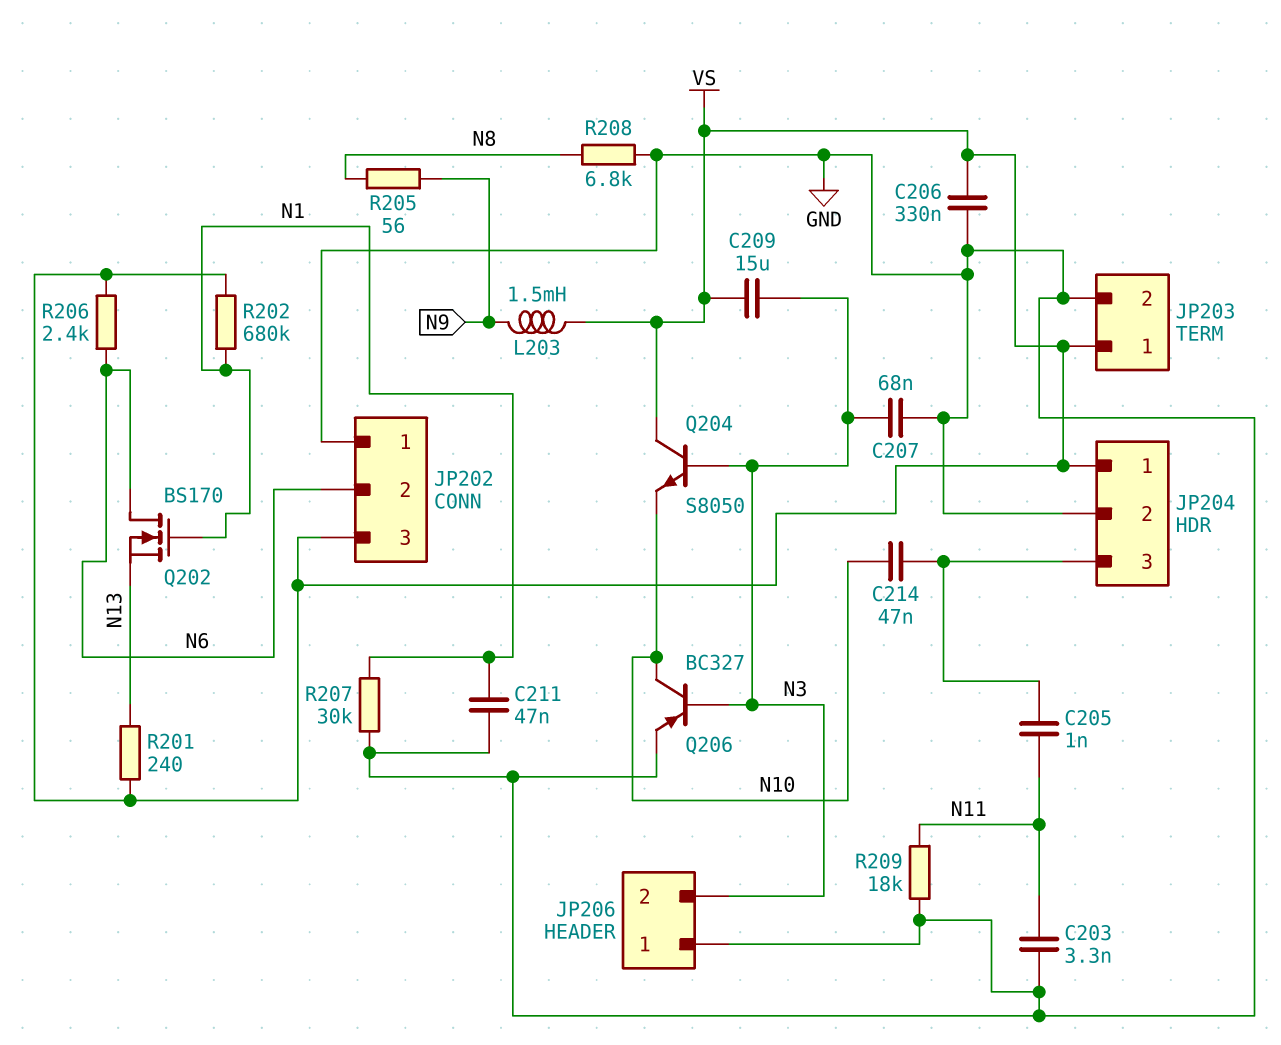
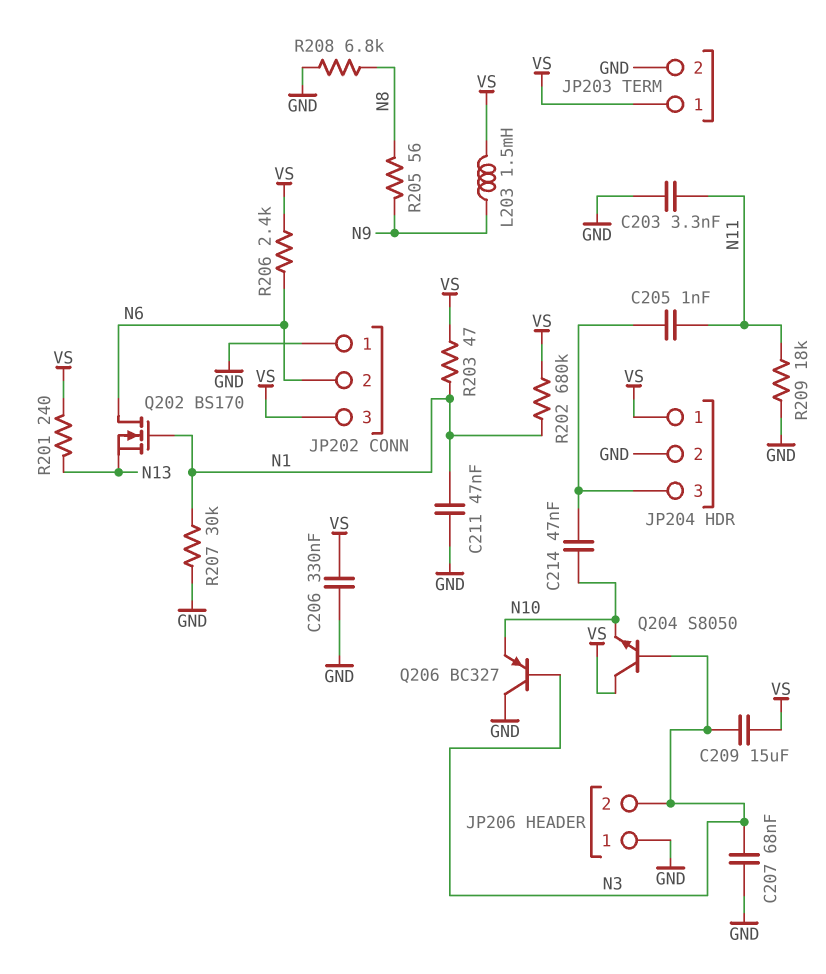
Q206: PNP BC327 (B N3, C N10, E GND) -> PNP BC327 (B N3, C GND, E N10)
R203: none -> 47 (N1, VS)

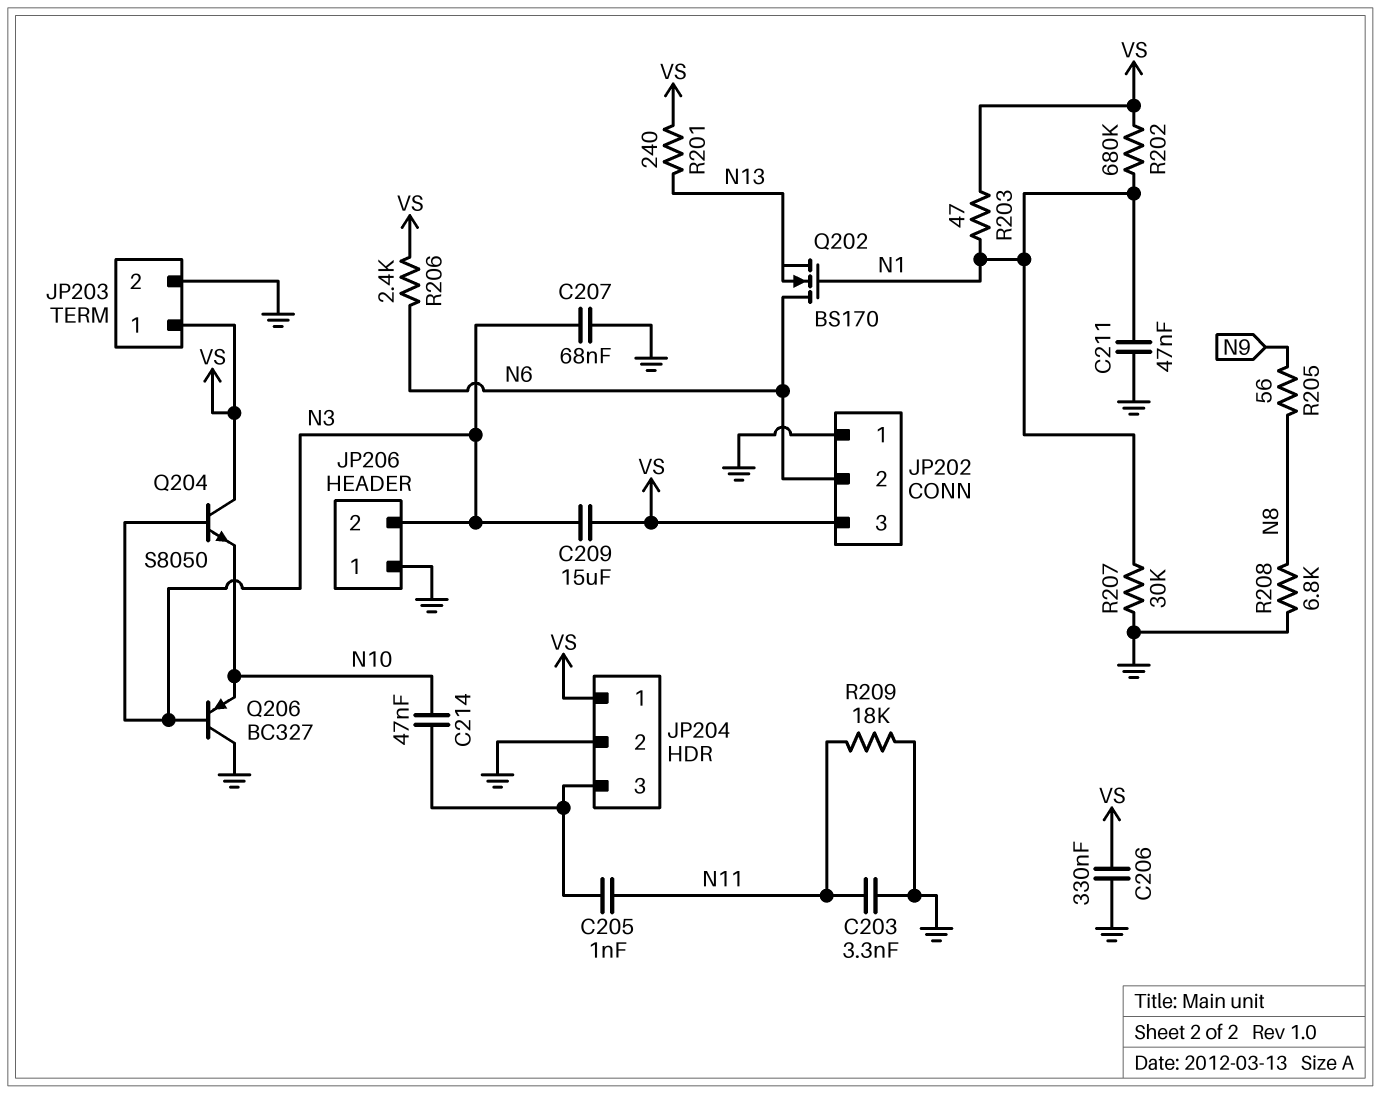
L203: 1.5mH (N9, VS) -> none

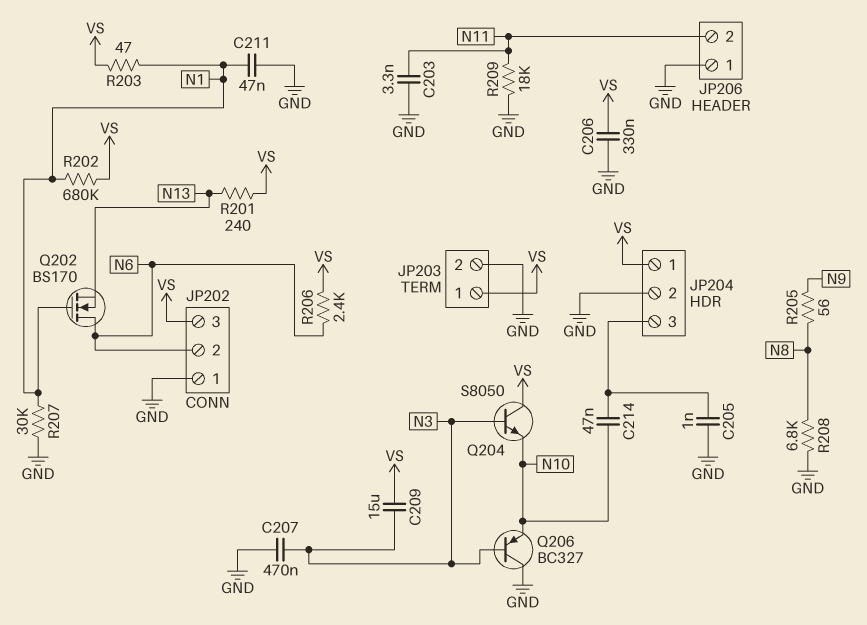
C205: 1nF (JP204/3, N11) -> 1nF (GND, JP204/3)
C207: 68nF (GND, N3) -> 470nF (GND, N3)
JP206 pin 2: N3 -> N11

